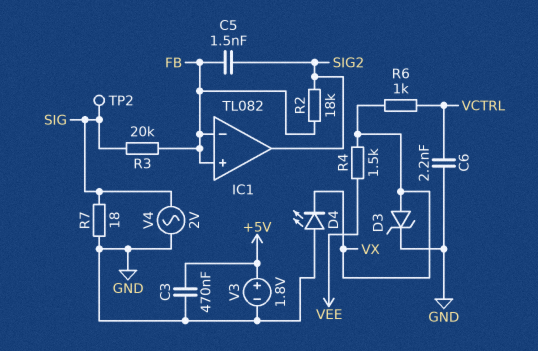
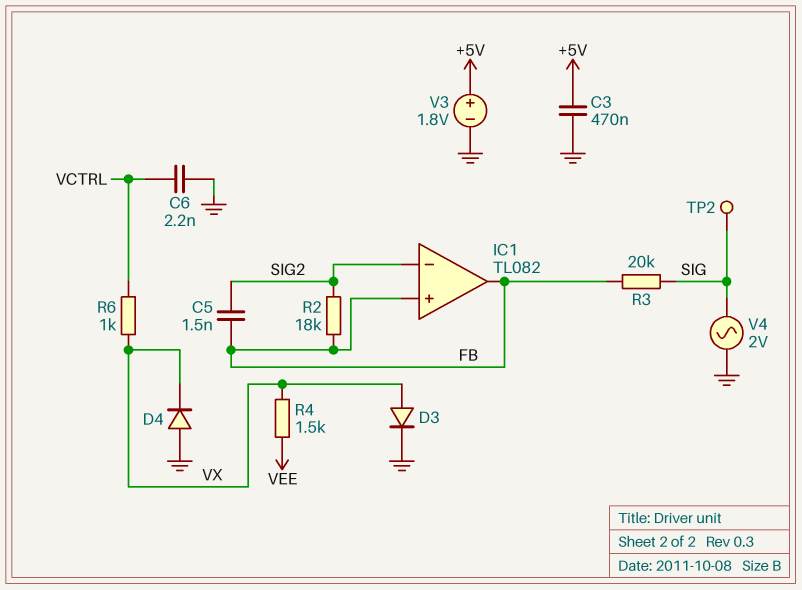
D3: zener (A VX, K GND) -> diode (A VX, K GND)
D4: LED (A GND, K VX) -> diode (A GND, K VX)
IC1 pin in-: FB -> SIG2
IC1 pin out: SIG2 -> FB
R7: 18 (GND, SIG) -> none

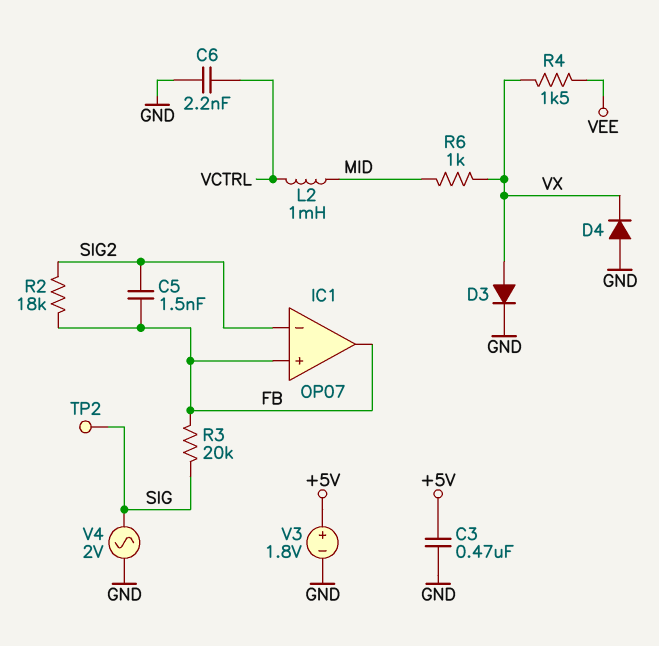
IC1: TL082 -> OP07
L2: none -> 1mH (MID, VCTRL)
R6: 1k (VCTRL, VX) -> 1k (MID, VX)

